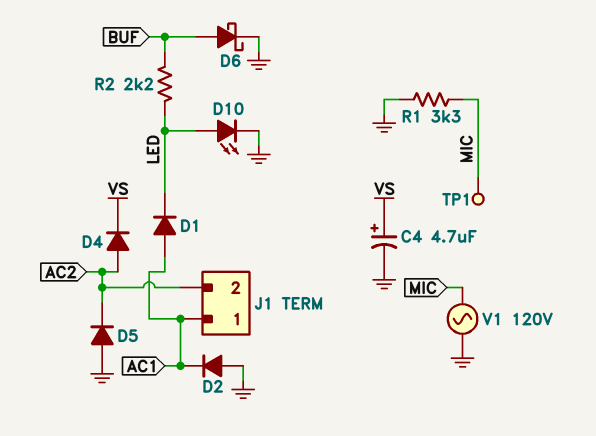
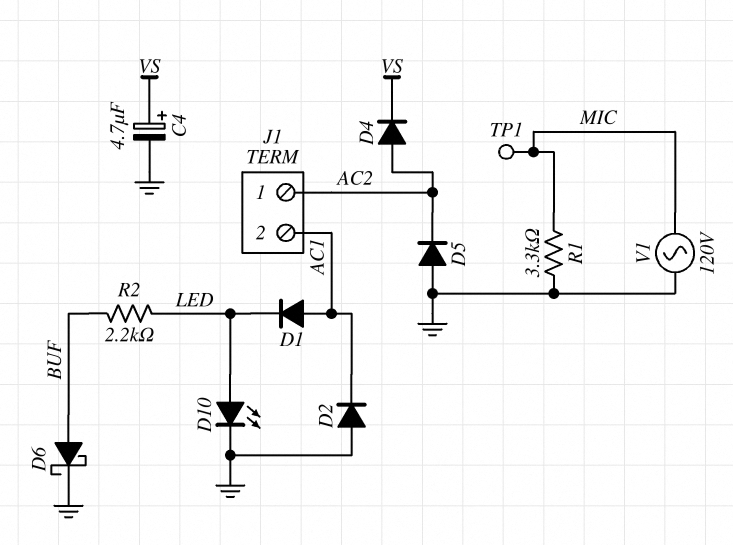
J1 pin 1: AC1 -> AC2
J1 pin 2: AC2 -> AC1

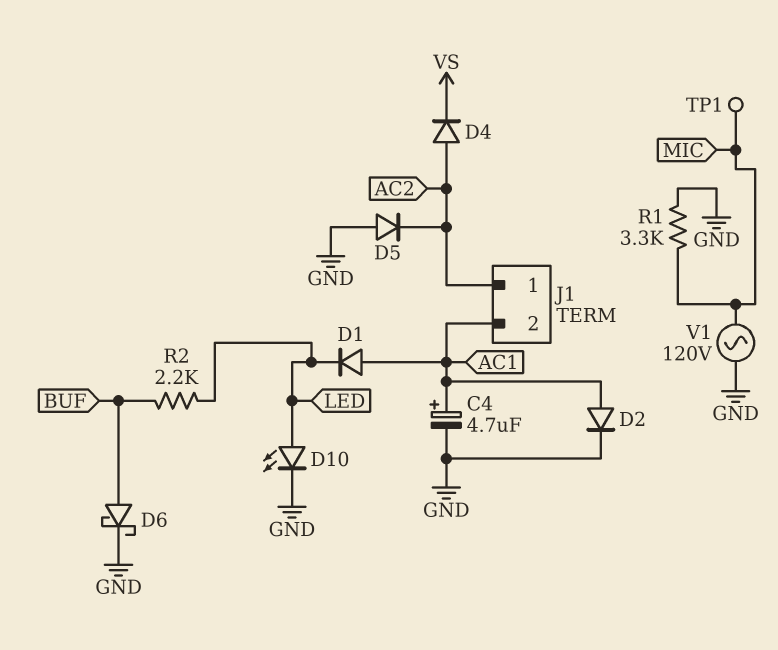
C4: 4.7uF (plus VS, minus GND) -> 4.7uF (plus AC1, minus GND)
D2: diode (A GND, K AC1) -> diode (A AC1, K GND)

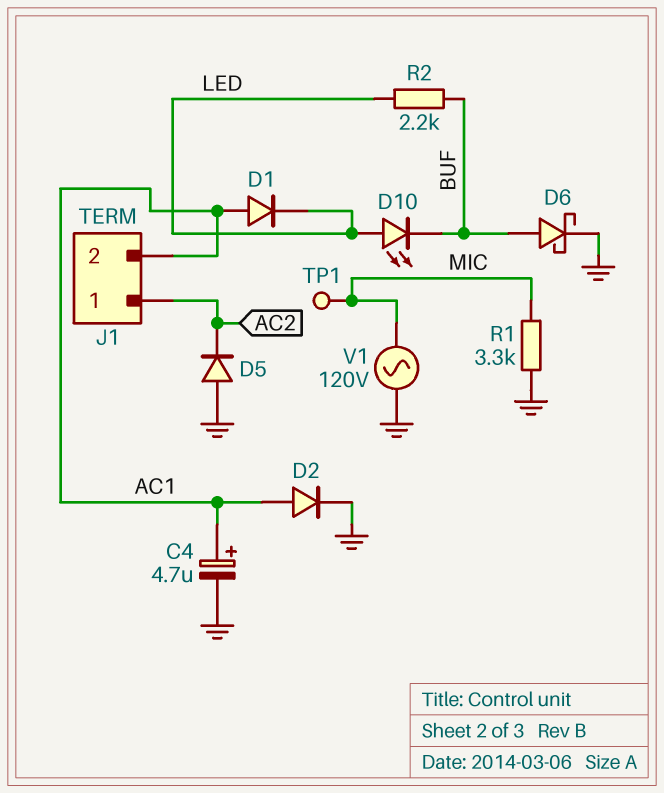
D4: diode (A AC2, K VS) -> none
D10: LED (A LED, K GND) -> LED (A LED, K BUF)

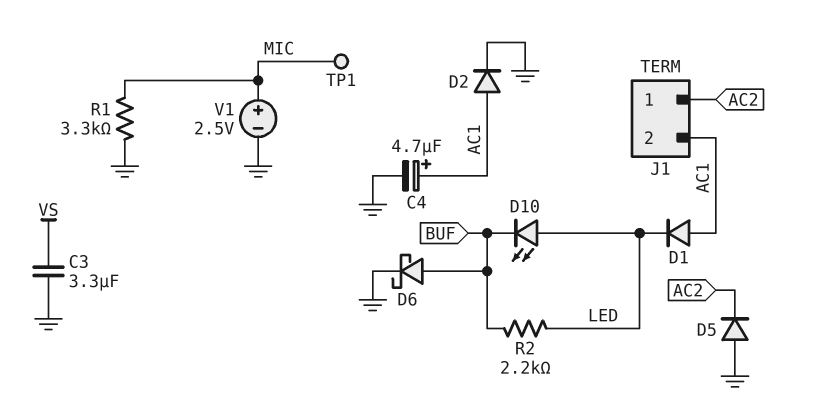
C3: none -> 3.3uF (GND, VS)
V1: AC 120V (GND, MIC) -> 2.5V (plus MIC, minus GND)

